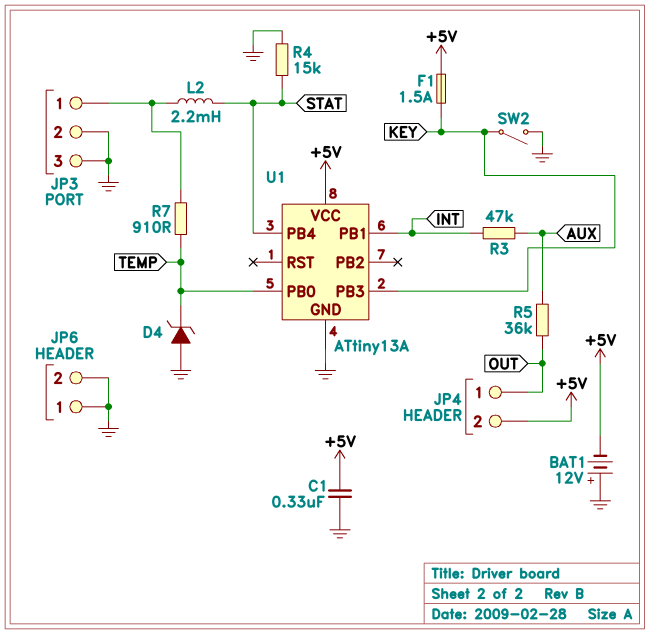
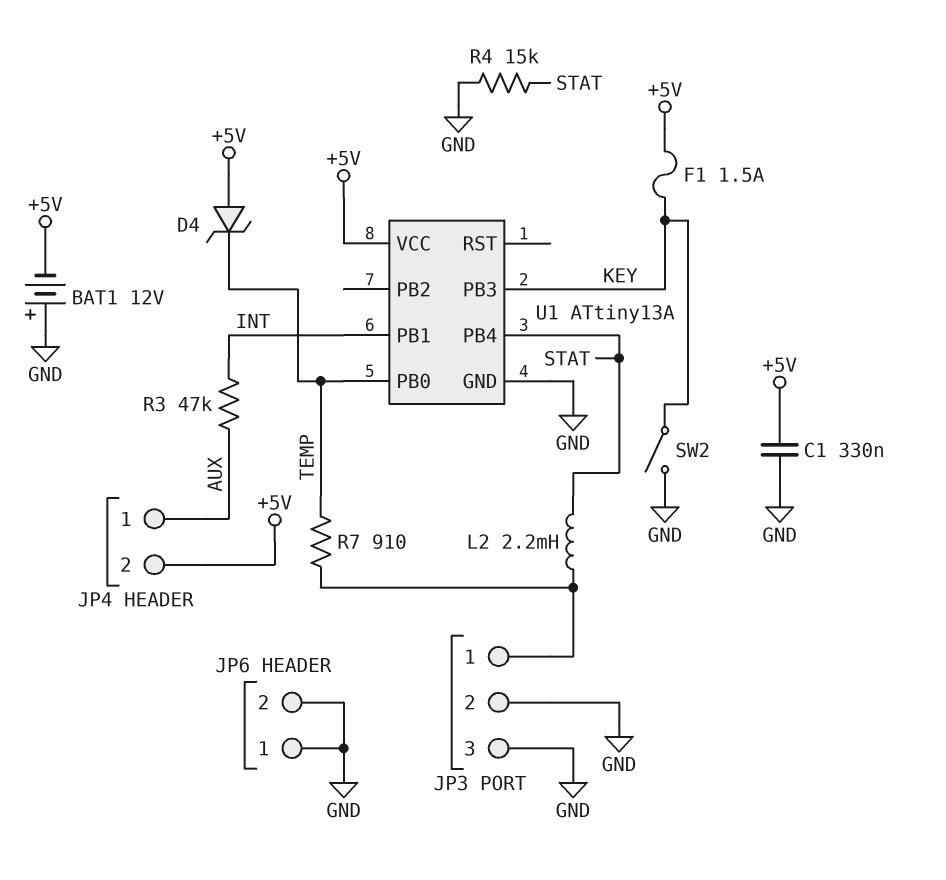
D4: zener (A GND, K TEMP) -> zener (A +5V, K TEMP)
JP4 pin 1: OUT -> AUX
R5: 36k (AUX, OUT) -> none

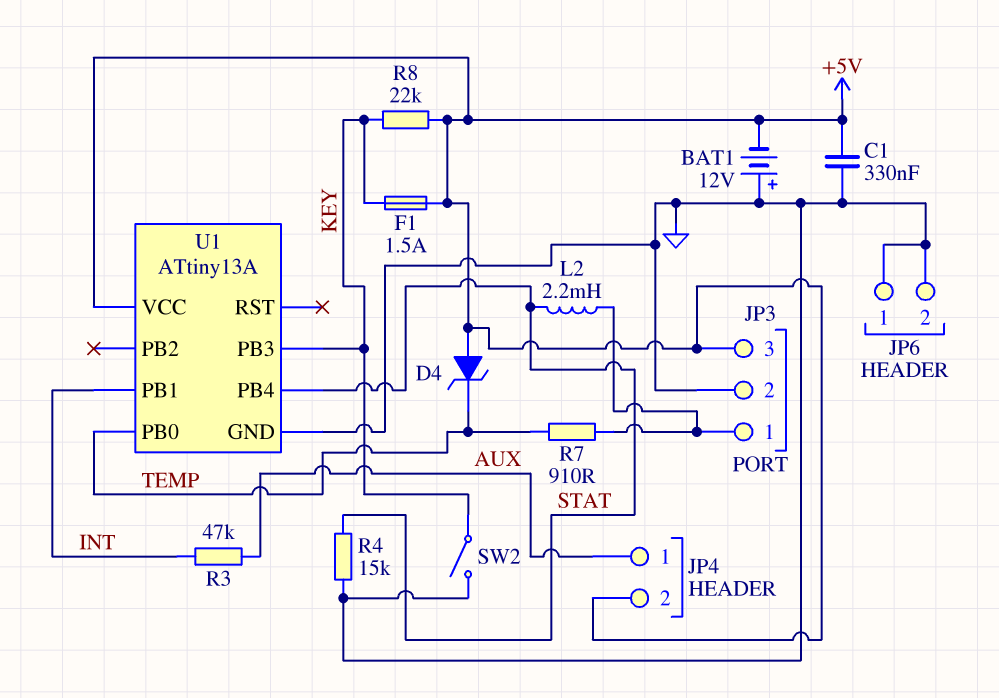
JP3 pin 3: GND -> +5V
R8: none -> 22k (+5V, KEY)

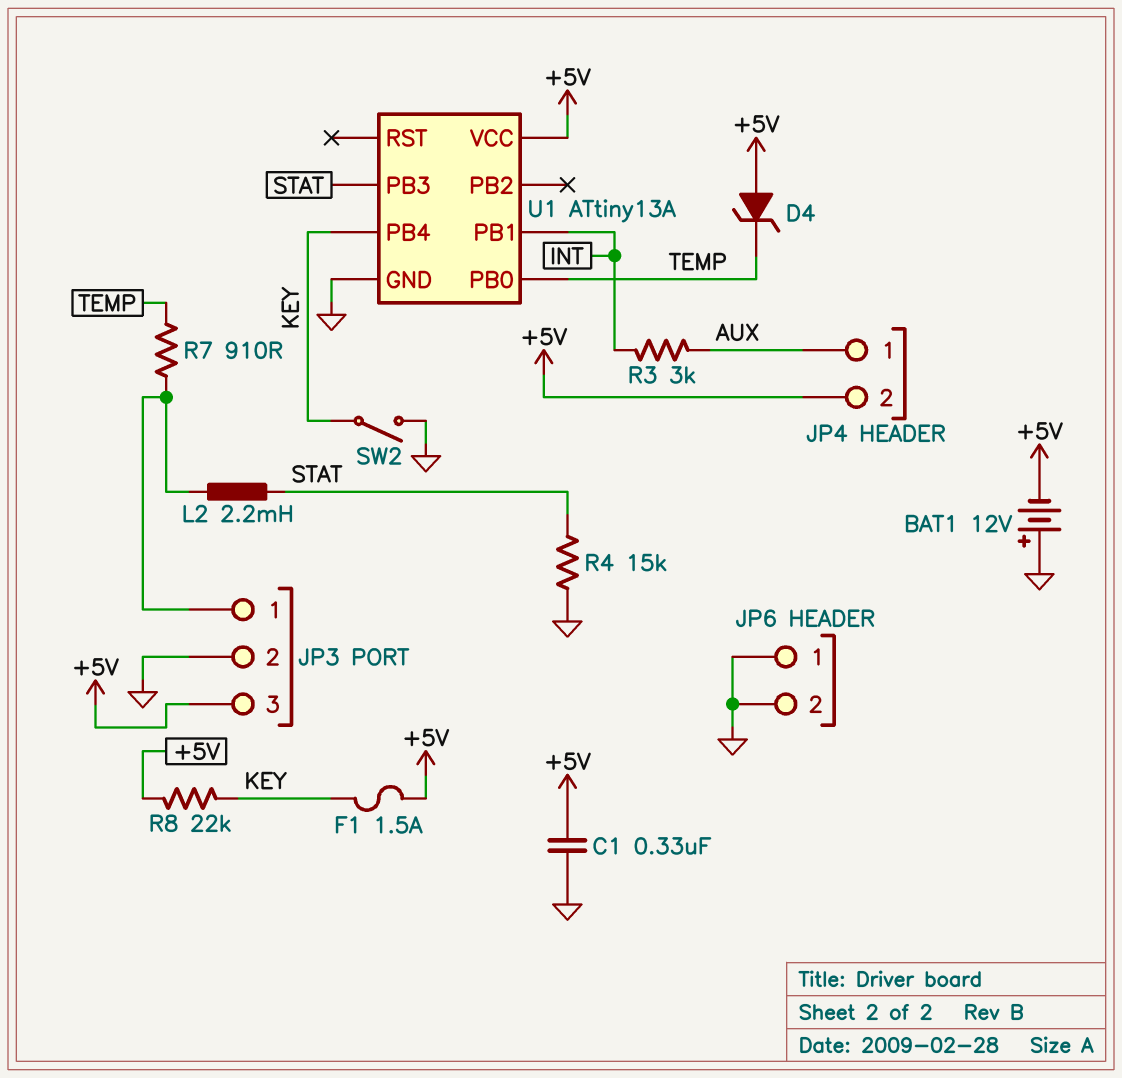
R3: 47k (AUX, INT) -> 3k (AUX, INT)
U1 pin PB3: KEY -> STAT
U1 pin PB4: STAT -> KEY

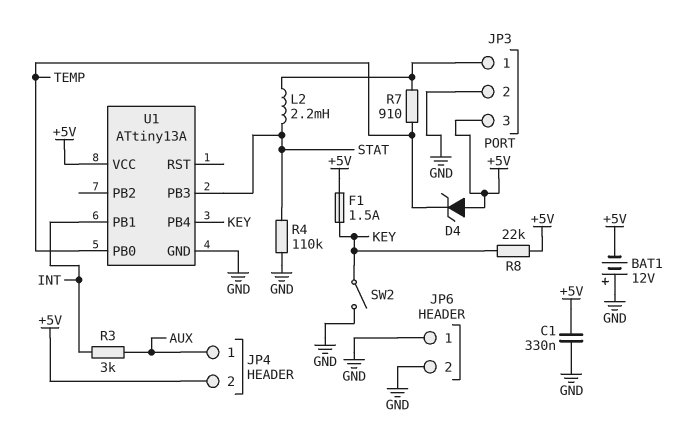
R4: 15k (GND, STAT) -> 110k (GND, STAT)

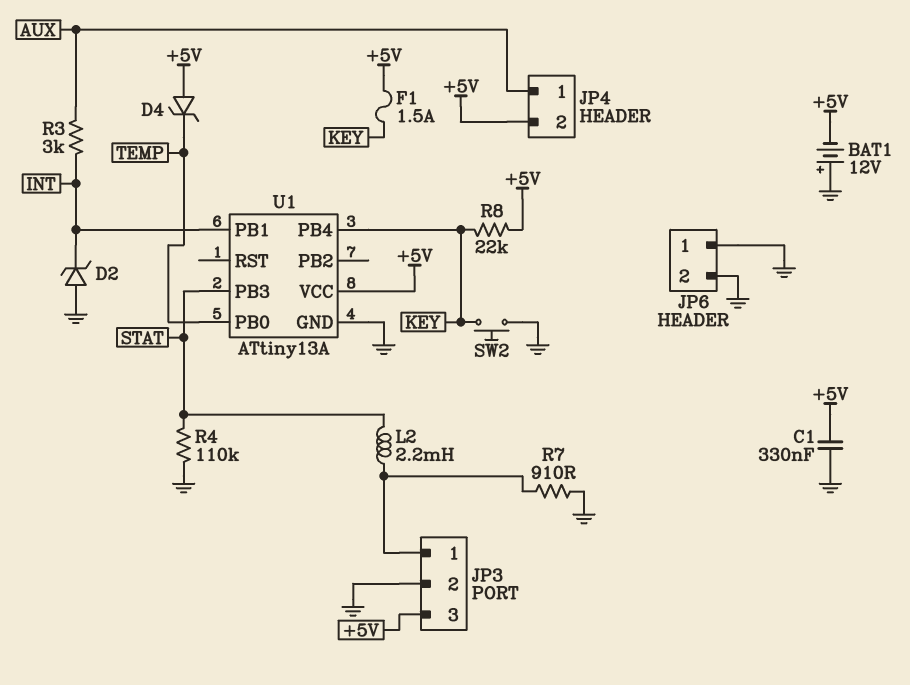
D2: none -> zener (A GND, K INT)
R7: 910 (JP3/1, TEMP) -> 910 (GND, JP3/1)
SW2: switch (GND, KEY) -> button (GND, KEY)

